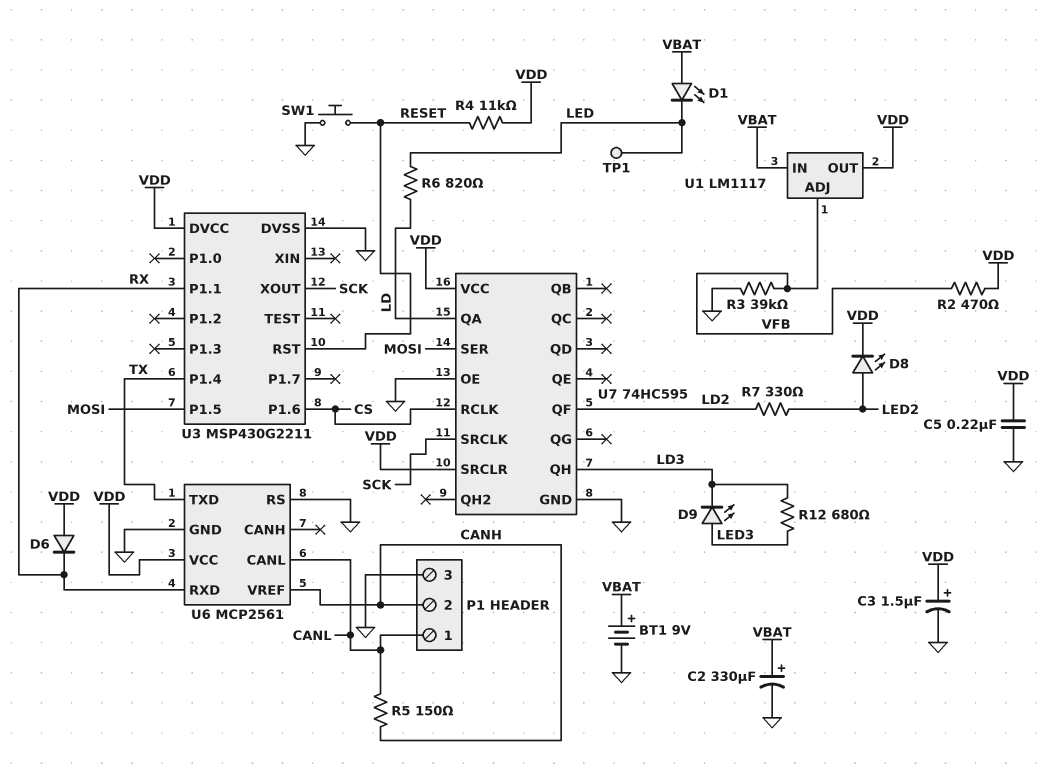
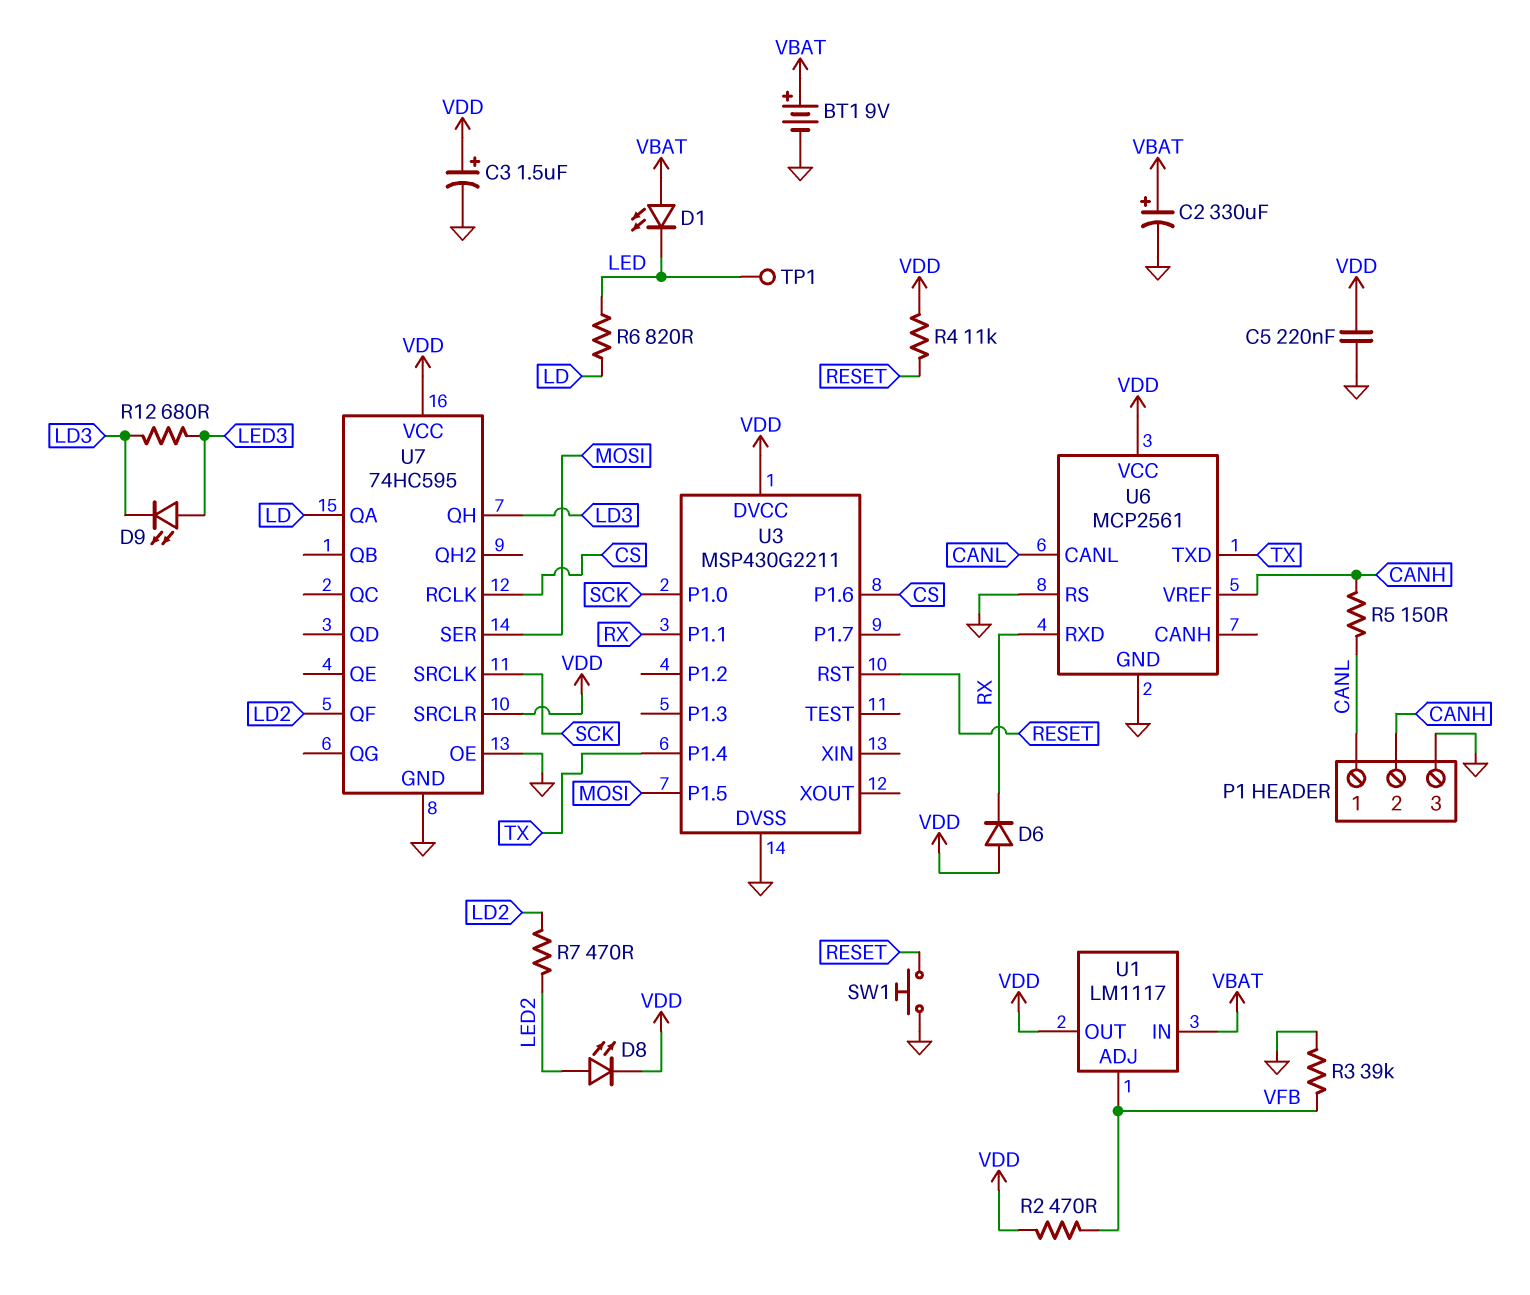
R7: 330 (LD2, LED2) -> 470 (LD2, LED2)
U3 pin P1.0: none -> SCK
U3 pin XOUT: SCK -> none

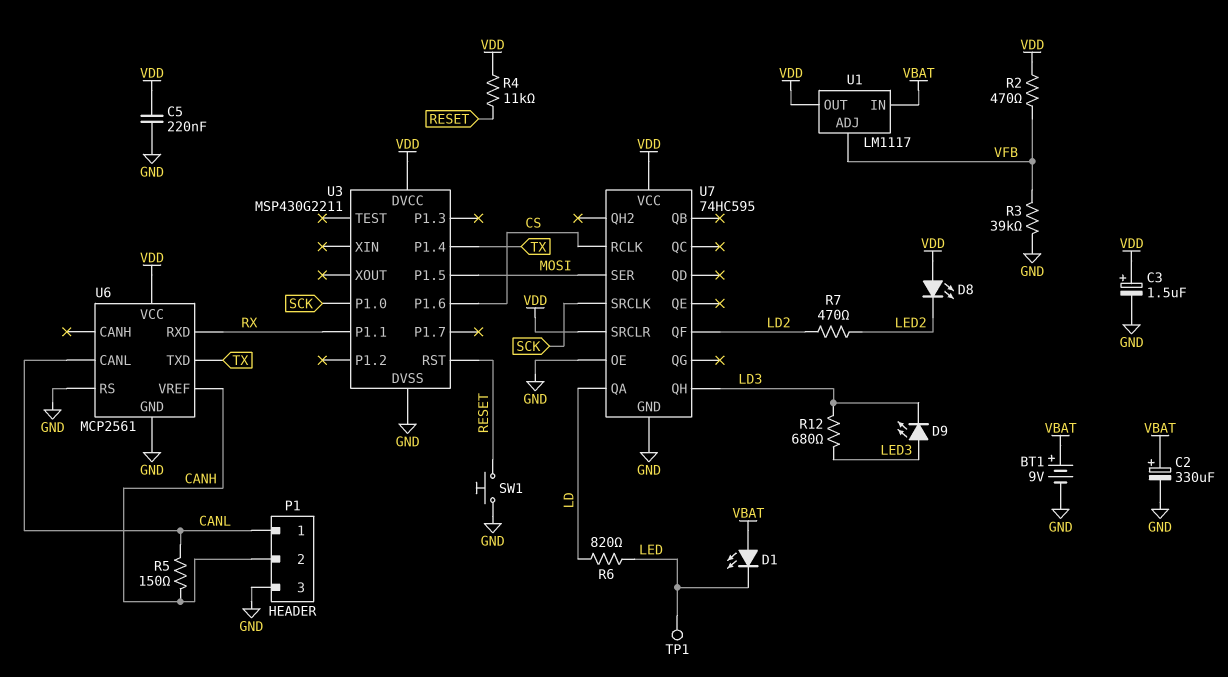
D6: diode (A VDD, K RX) -> none
D8: LED (A LED2, K VDD) -> LED (A VDD, K LED2)

